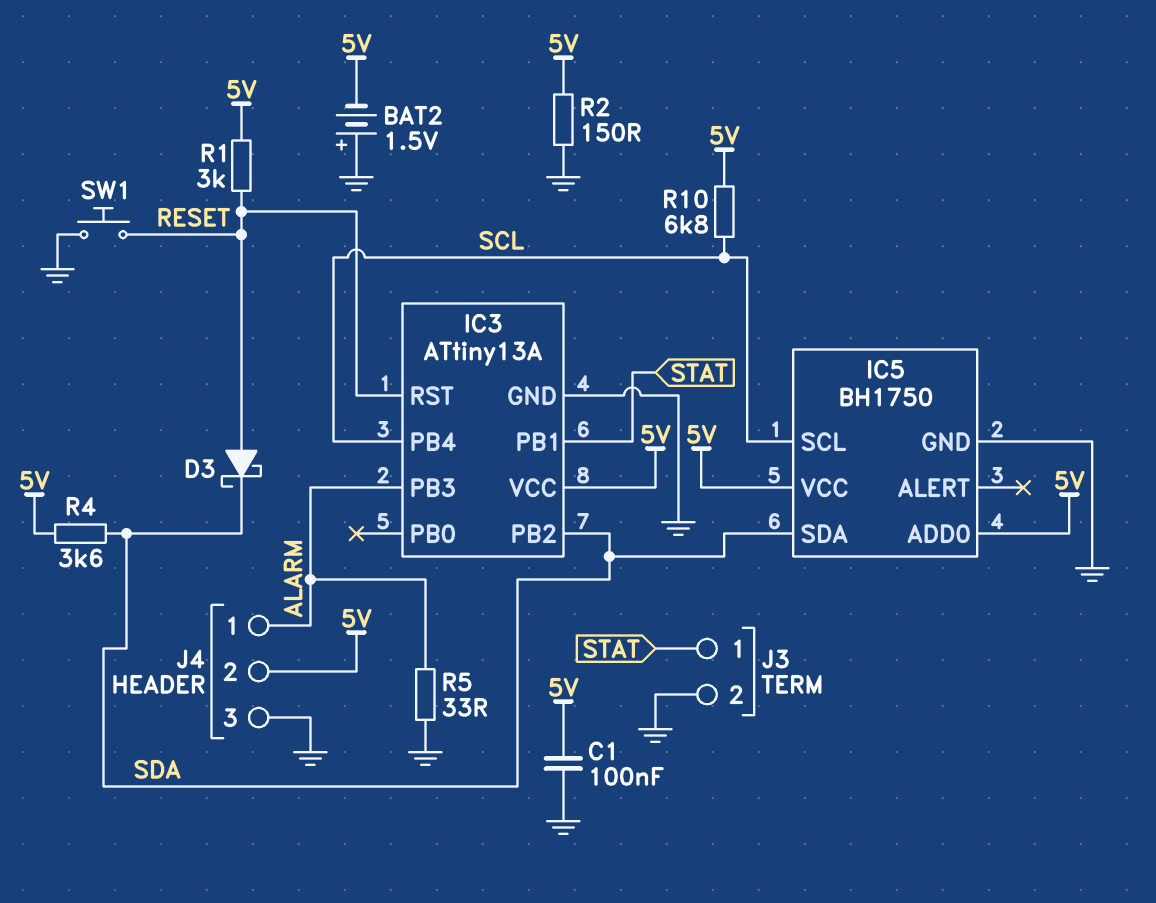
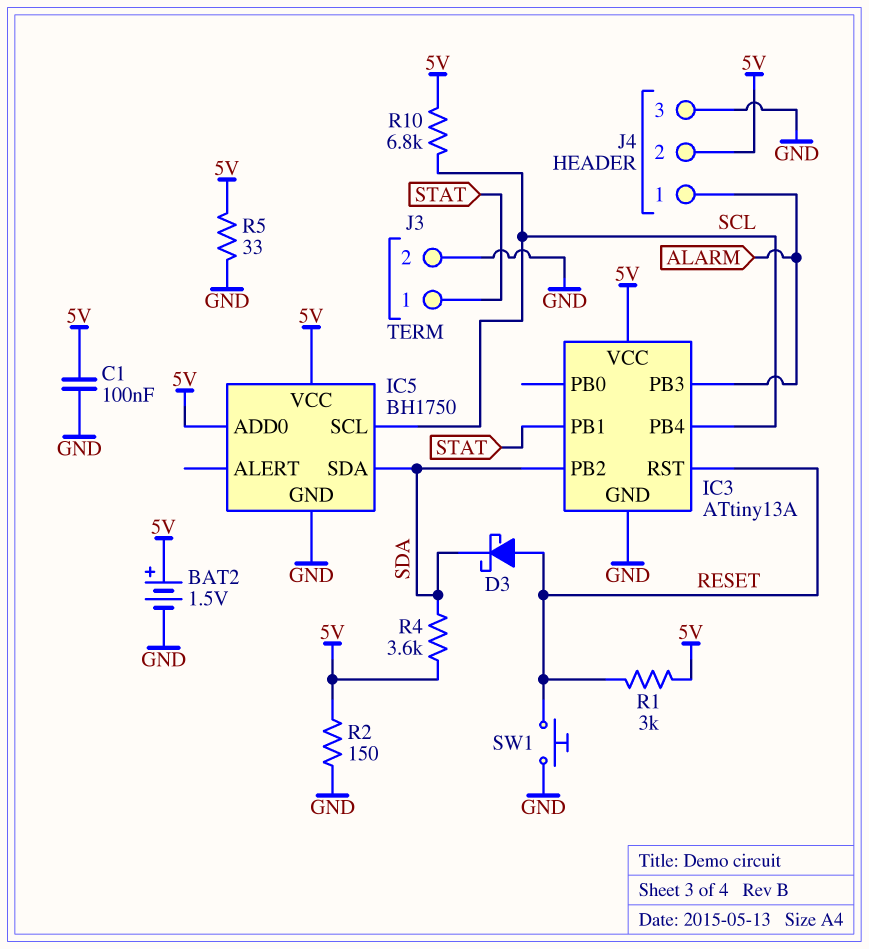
BAT2: 1.5V (plus GND, minus 5V) -> 1.5V (plus 5V, minus GND)
R5: 33 (ALARM, GND) -> 33 (5V, GND)

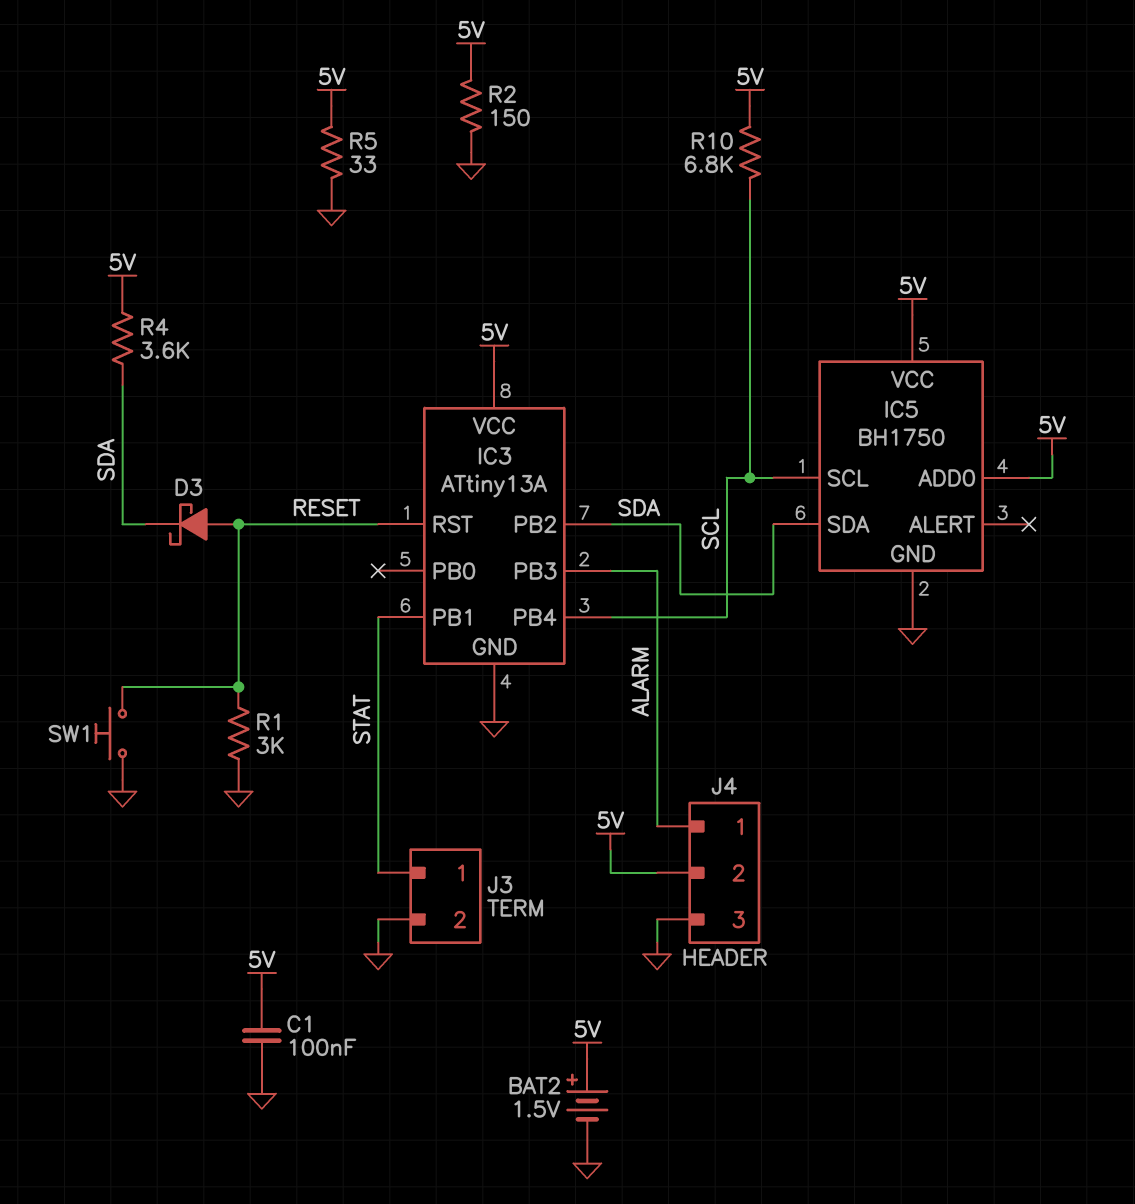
R1: 3k (5V, RESET) -> 3k (GND, RESET)

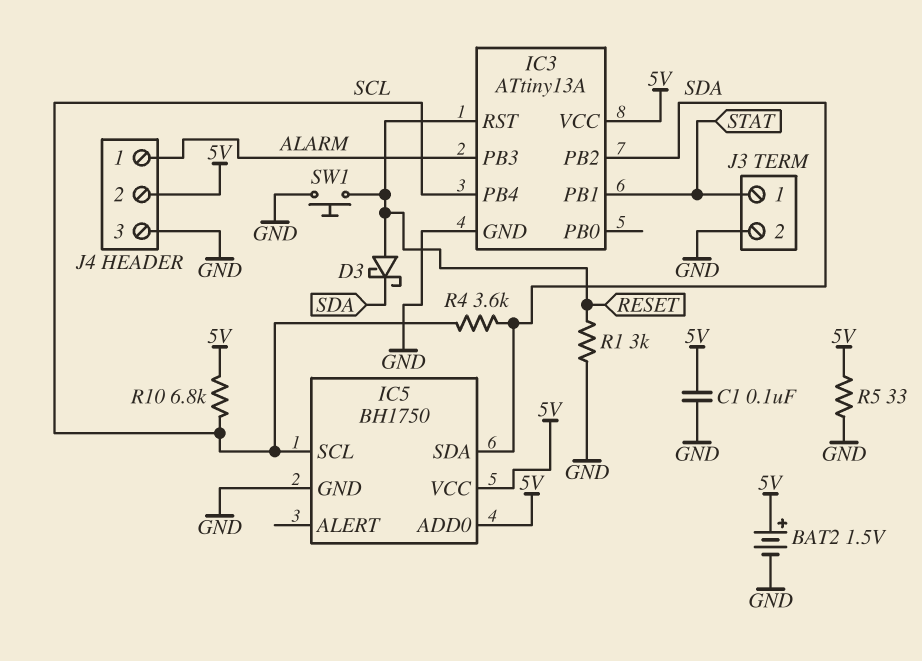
R2: 150 (5V, GND) -> none
R4: 3.6k (5V, SDA) -> 3.6k (SCL, SDA)

